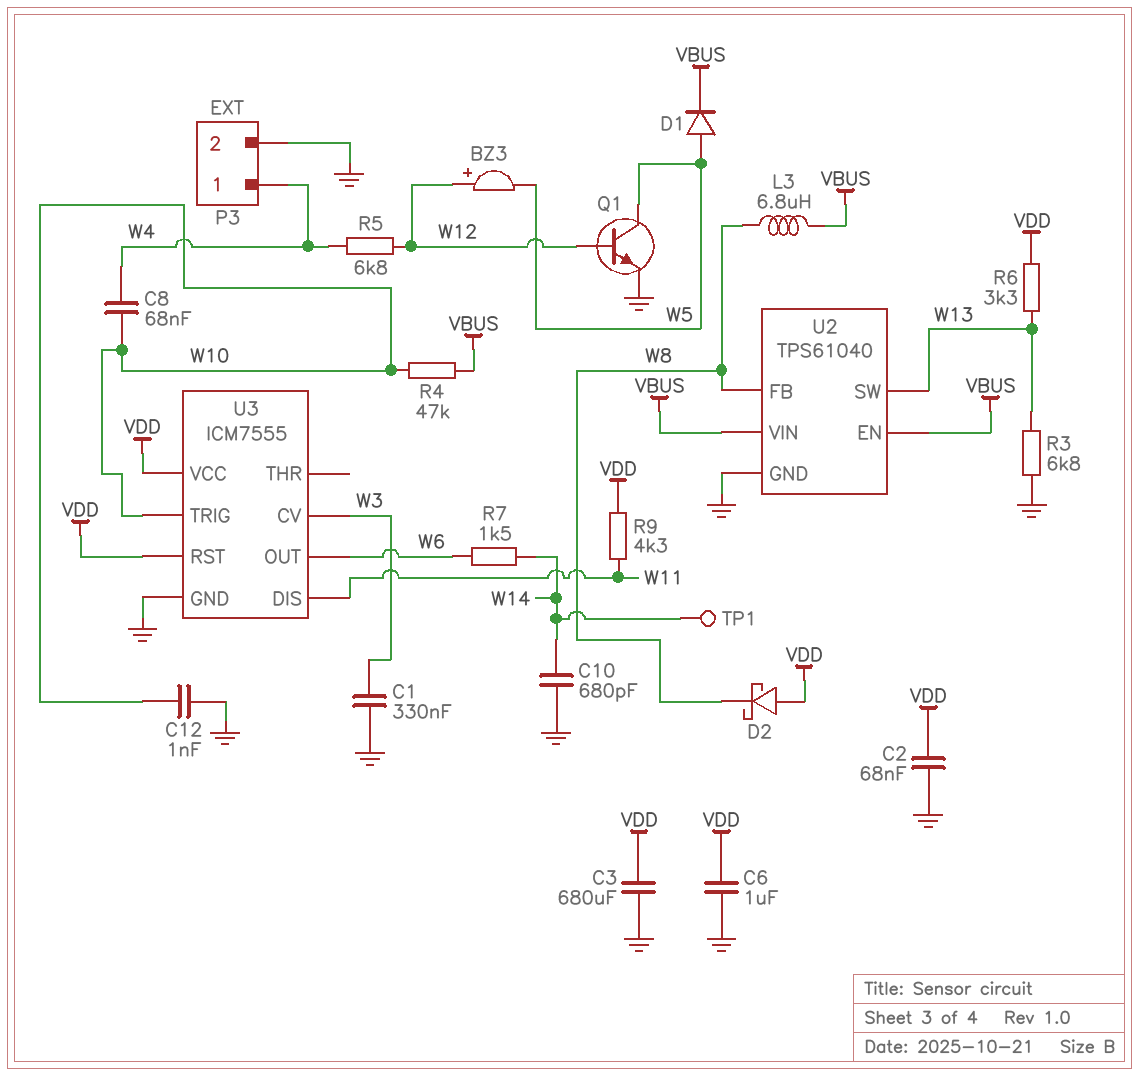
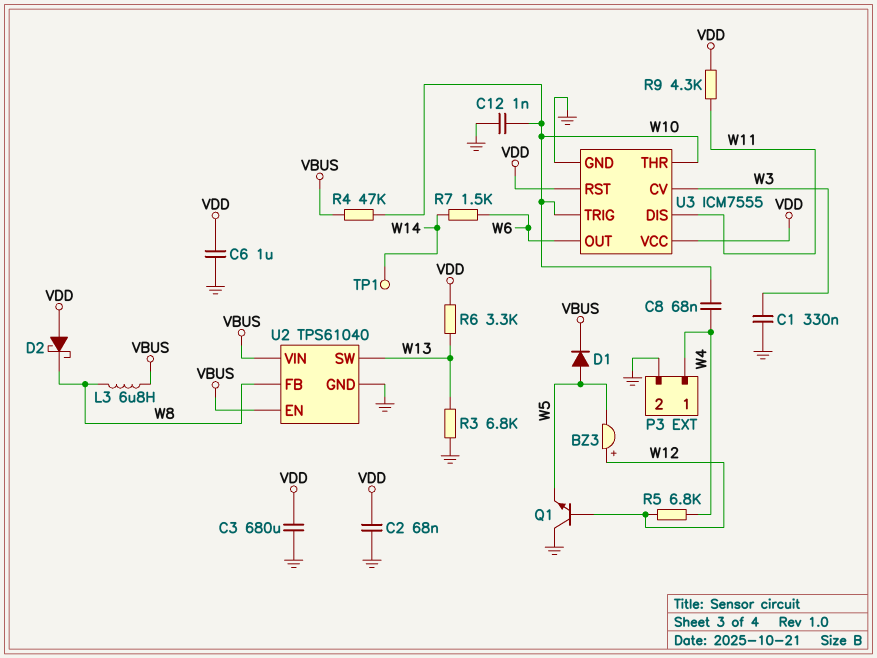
C10: 680pF (GND, W14) -> none
Q1: NPN (B W12, C W5, E GND) -> NPN (B W12, C GND, E W5)
U3 pin THR: none -> W10

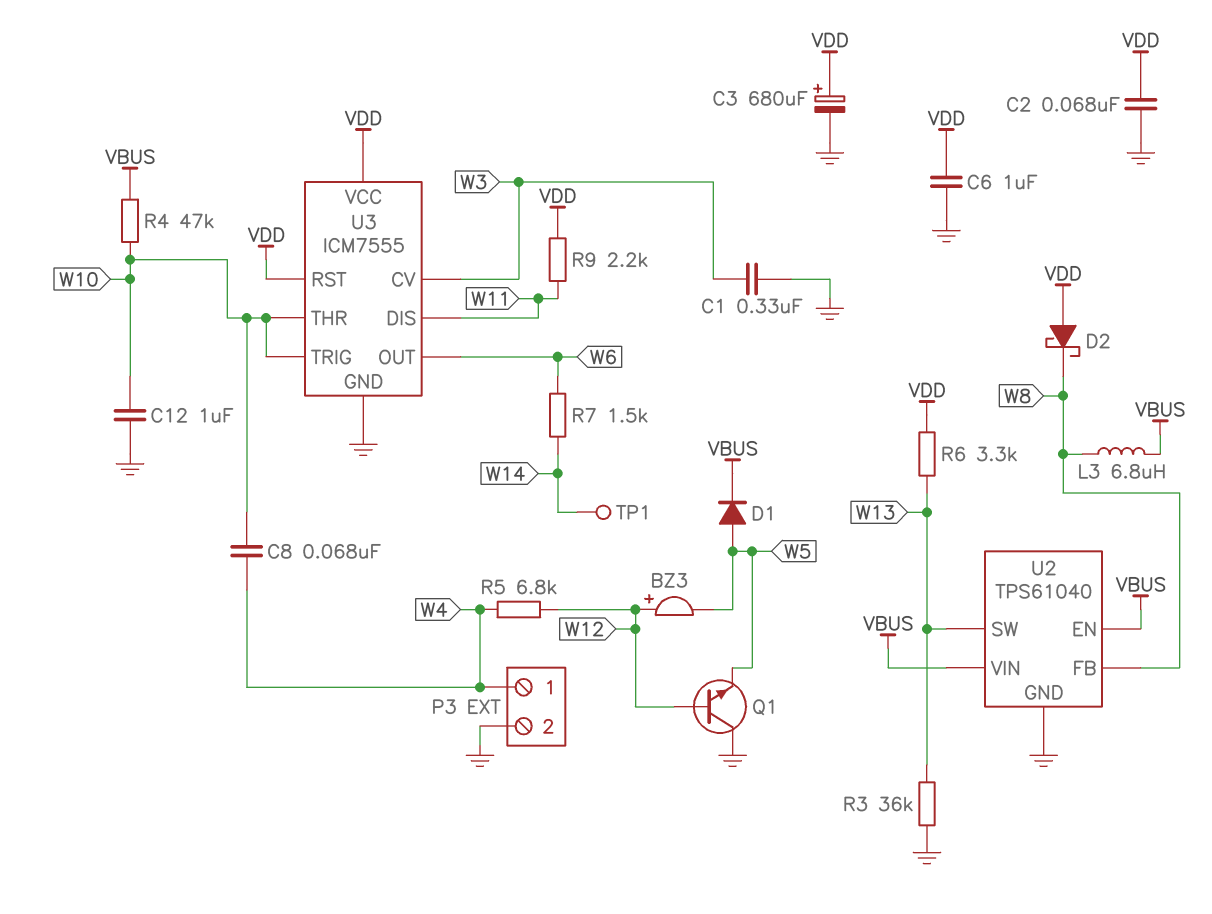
C3: 680uF (GND, VDD) -> 680uF (plus VDD, minus GND)
C12: 1nF (GND, W10) -> 1uF (GND, W10)
R3: 6.8k (GND, W13) -> 36k (GND, W13)
R9: 4.3k (VDD, W11) -> 2.2k (VDD, W11)

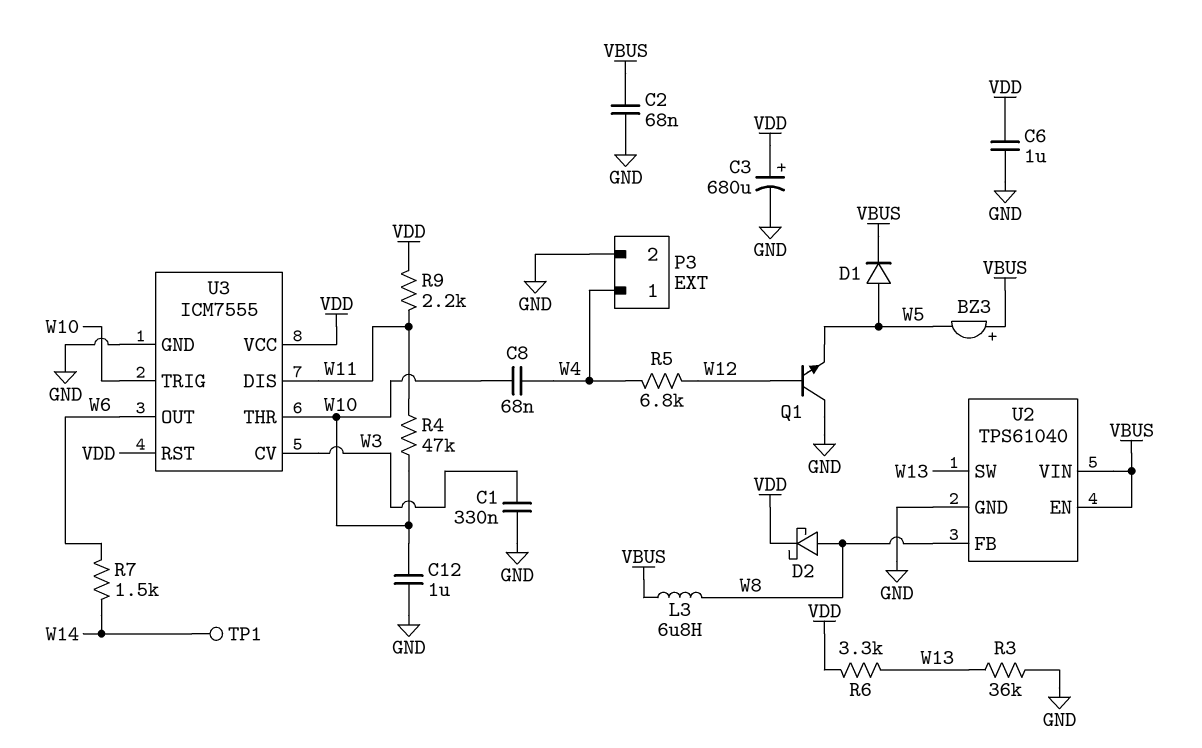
BZ3: buzzer (plus W12, minus W5) -> buzzer (plus VBUS, minus W5)
C2: 68nF (GND, VDD) -> 68nF (GND, VBUS)
D2: schottky (A VDD, K W8) -> schottky (A W8, K VDD)
R4: 47k (VBUS, W10) -> 47k (W10, W11)

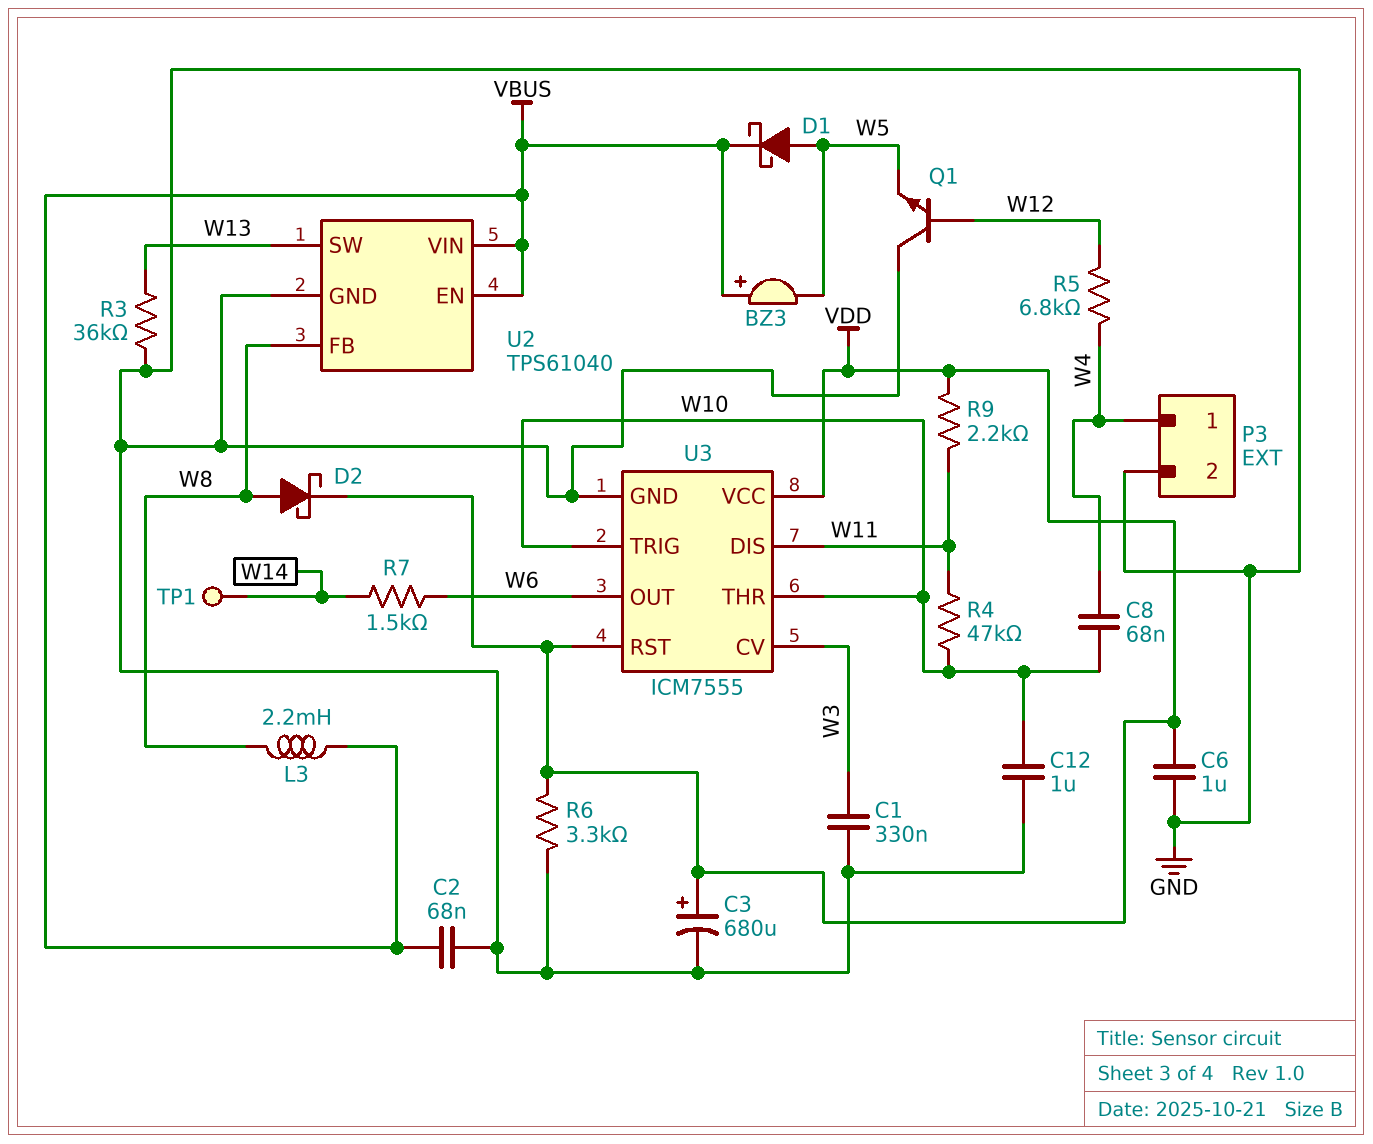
D1: diode (A W5, K VBUS) -> schottky (A W5, K VBUS)
L3: 6.8uH (VBUS, W8) -> 2.2mH (VBUS, W8)
R6: 3.3k (VDD, W13) -> 3.3k (GND, VDD)

